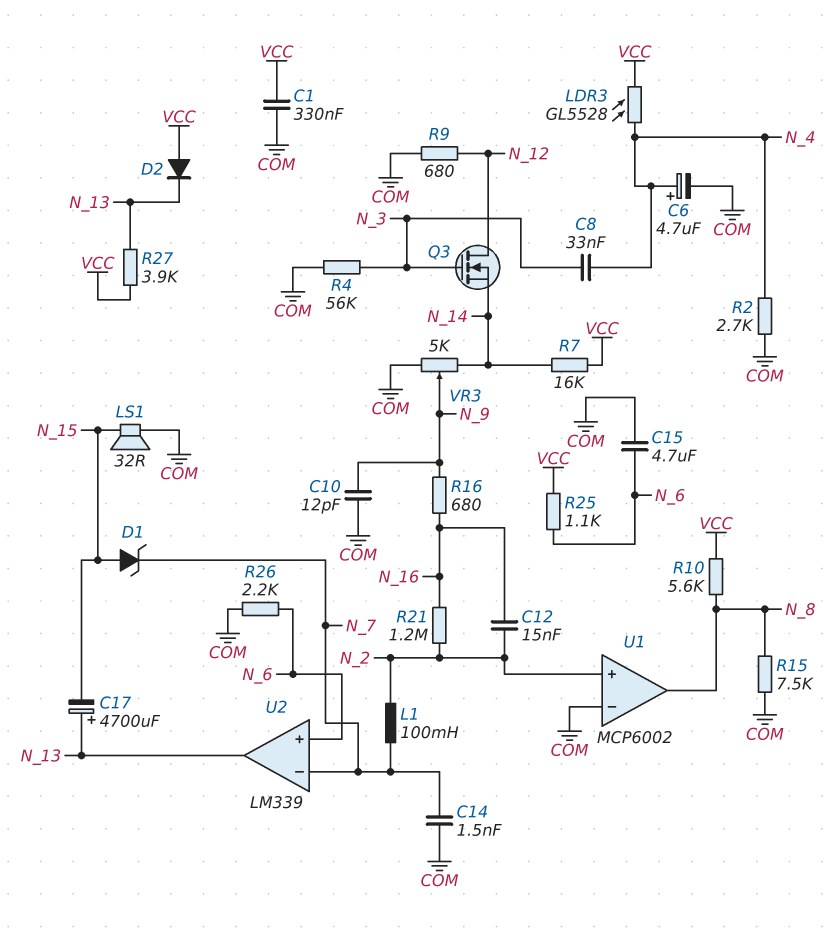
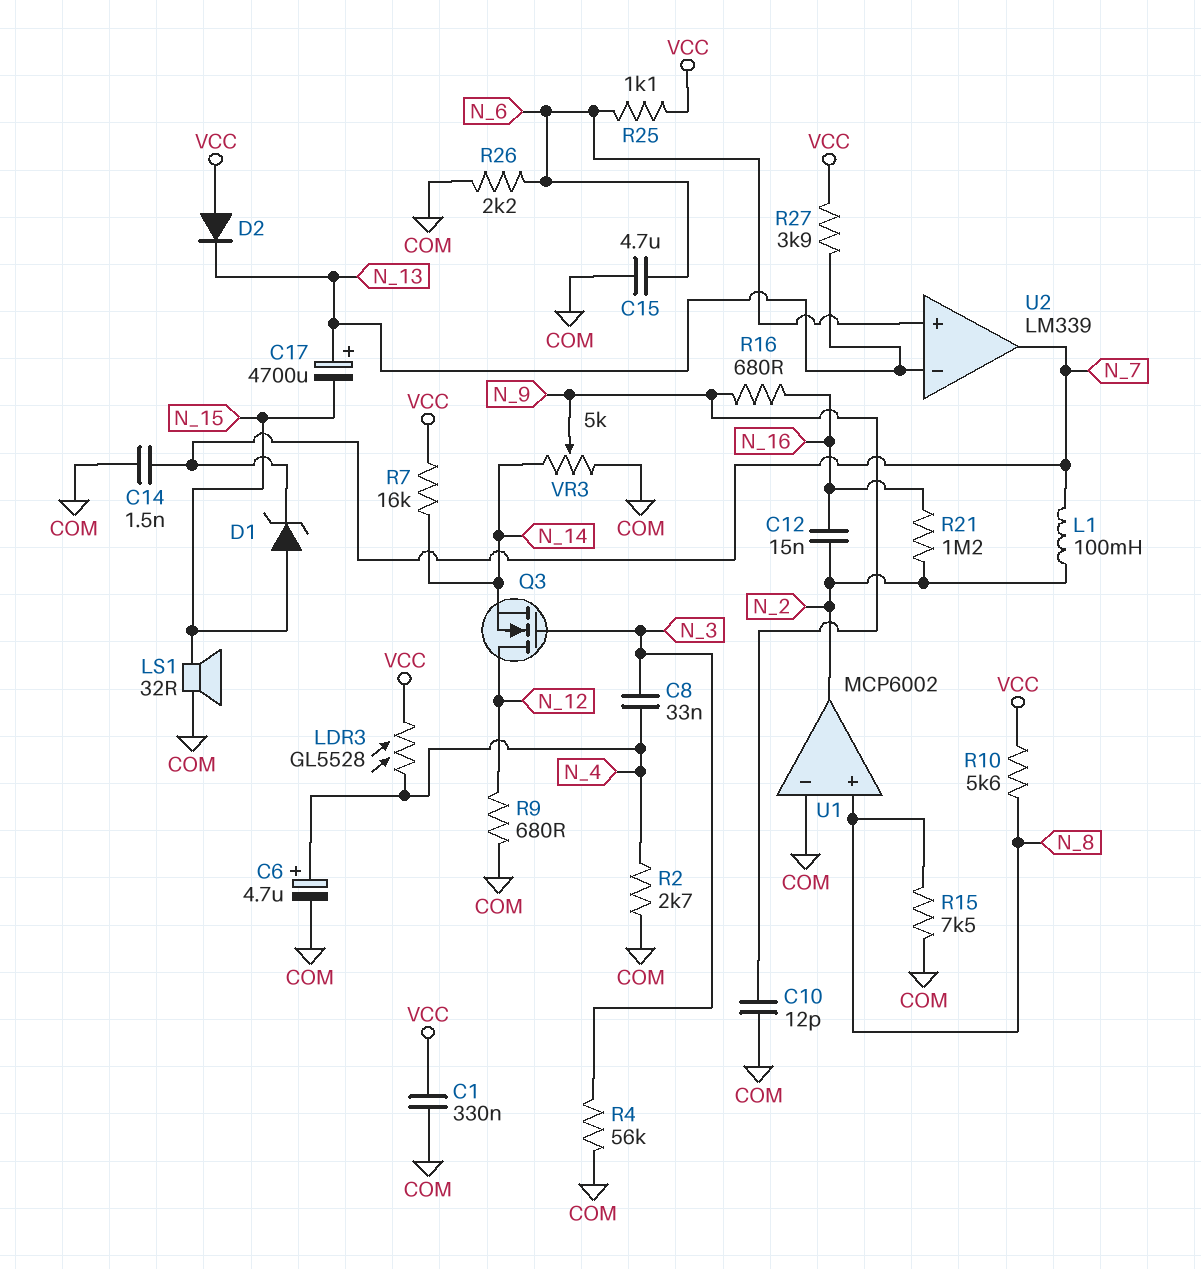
U1 pin in+: N_2 -> N_8
U1 pin out: N_8 -> N_2
U2 pin in-: N_7 -> N_13
U2 pin out: N_13 -> N_7

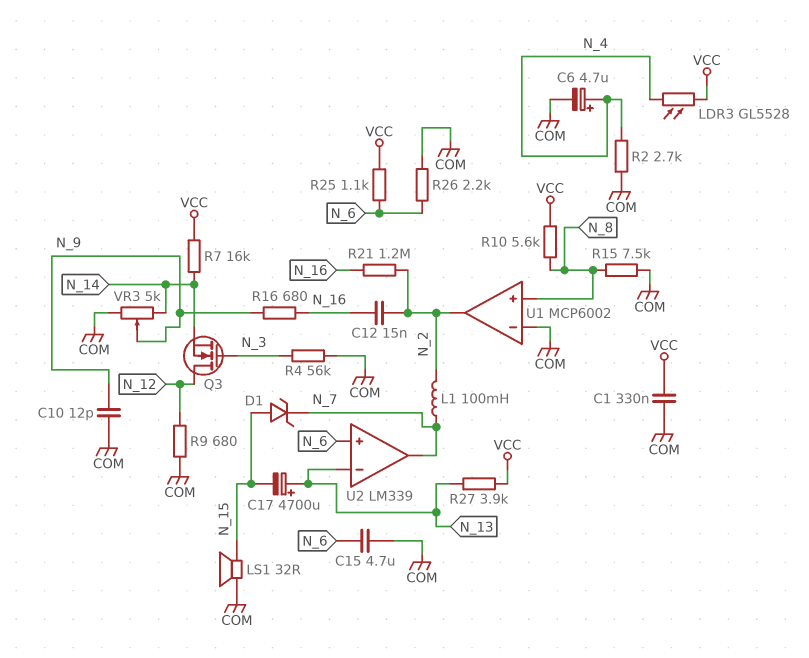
C8: 33nF (N_3, N_4) -> none
C14: 1.5nF (COM, N_7) -> none
D2: diode (A VCC, K N_13) -> none

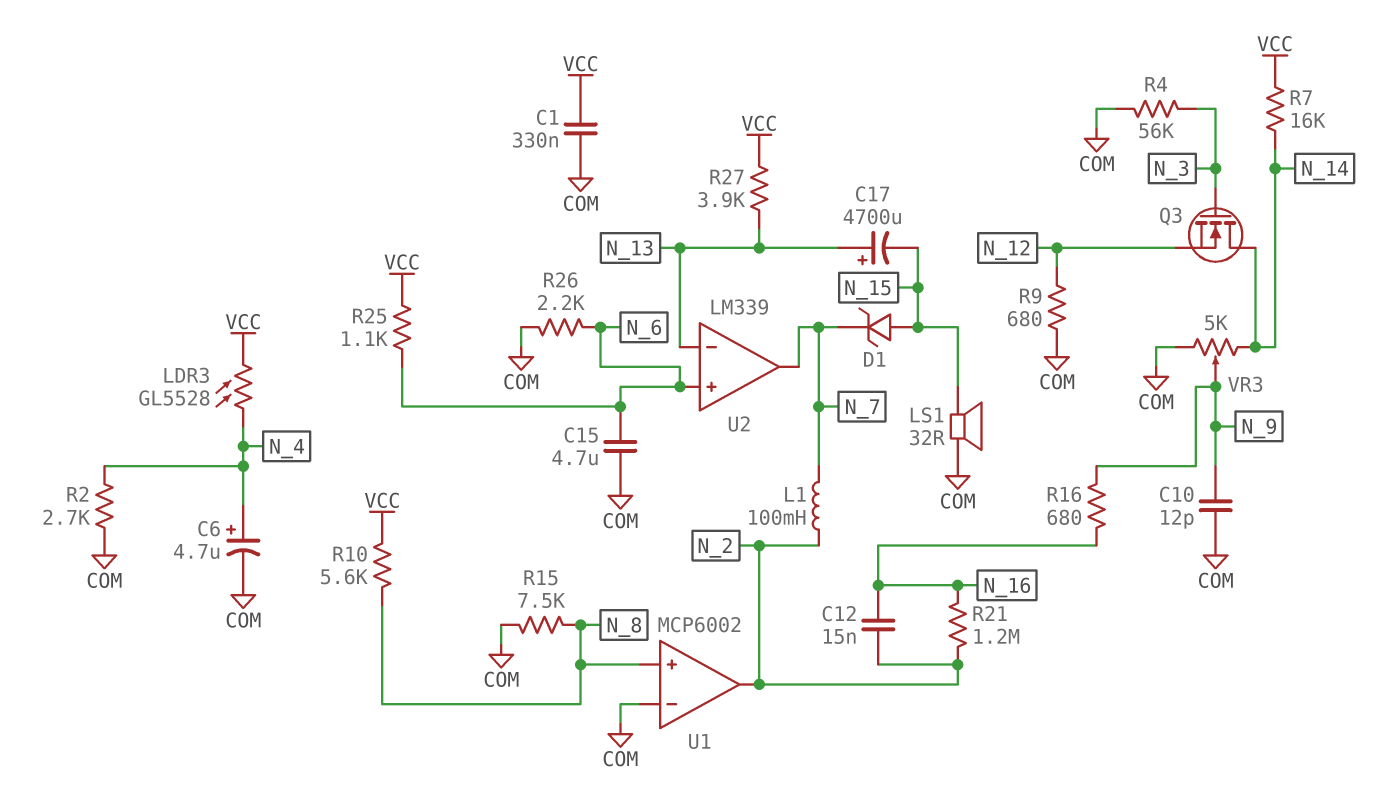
Q3: NMOS (G N_3, D N_12, S N_14) -> NMOS (G N_3, D N_14, S N_12)

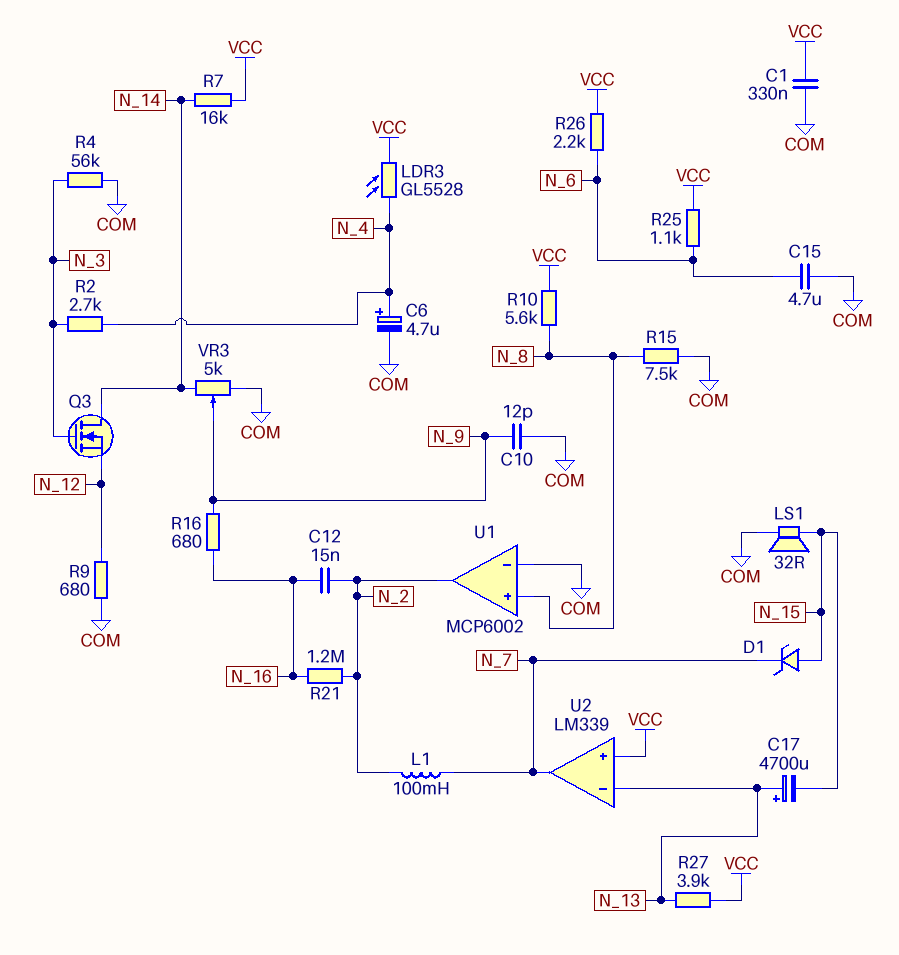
R2: 2.7k (COM, N_4) -> 2.7k (N_3, N_4)
R26: 2.2k (COM, N_6) -> 2.2k (N_6, VCC)
U2 pin in+: N_6 -> VCC

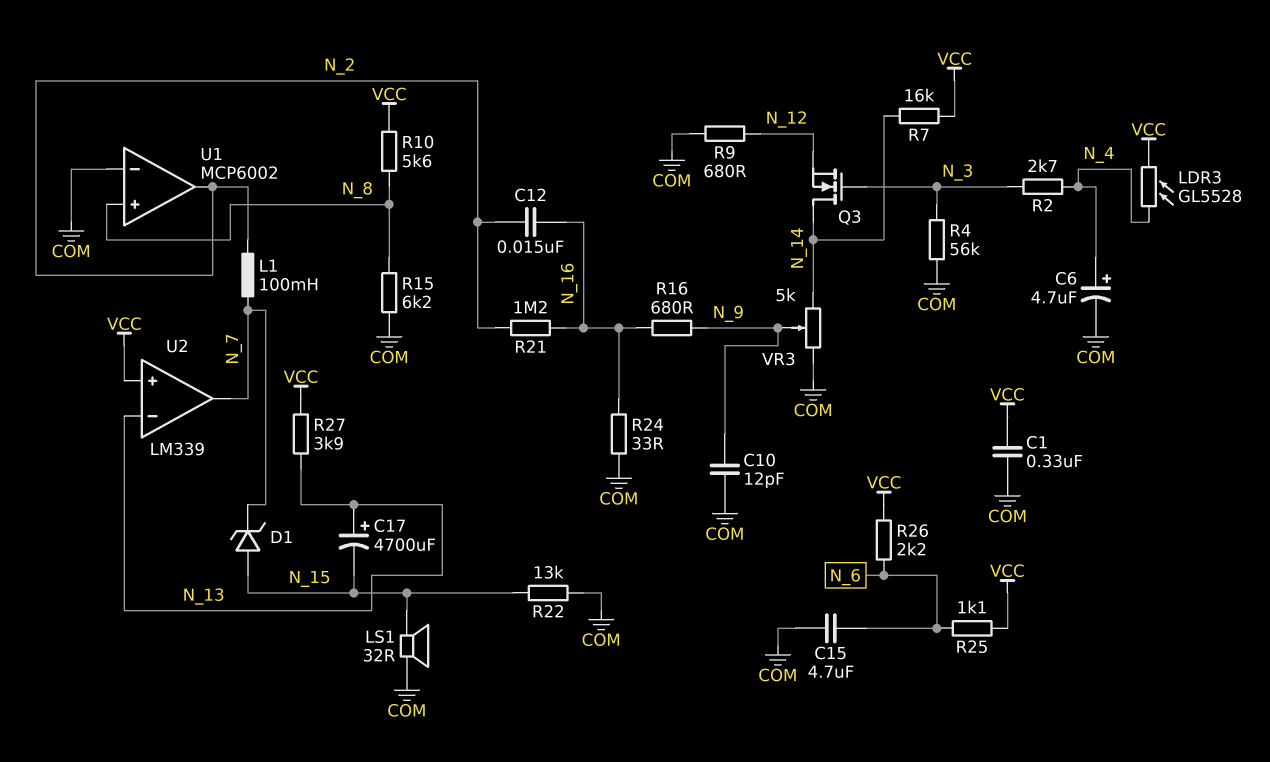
R15: 7.5k (COM, N_8) -> 6.2k (COM, N_8)
R22: none -> 13k (COM, N_15)
R24: none -> 33 (COM, N_16)

